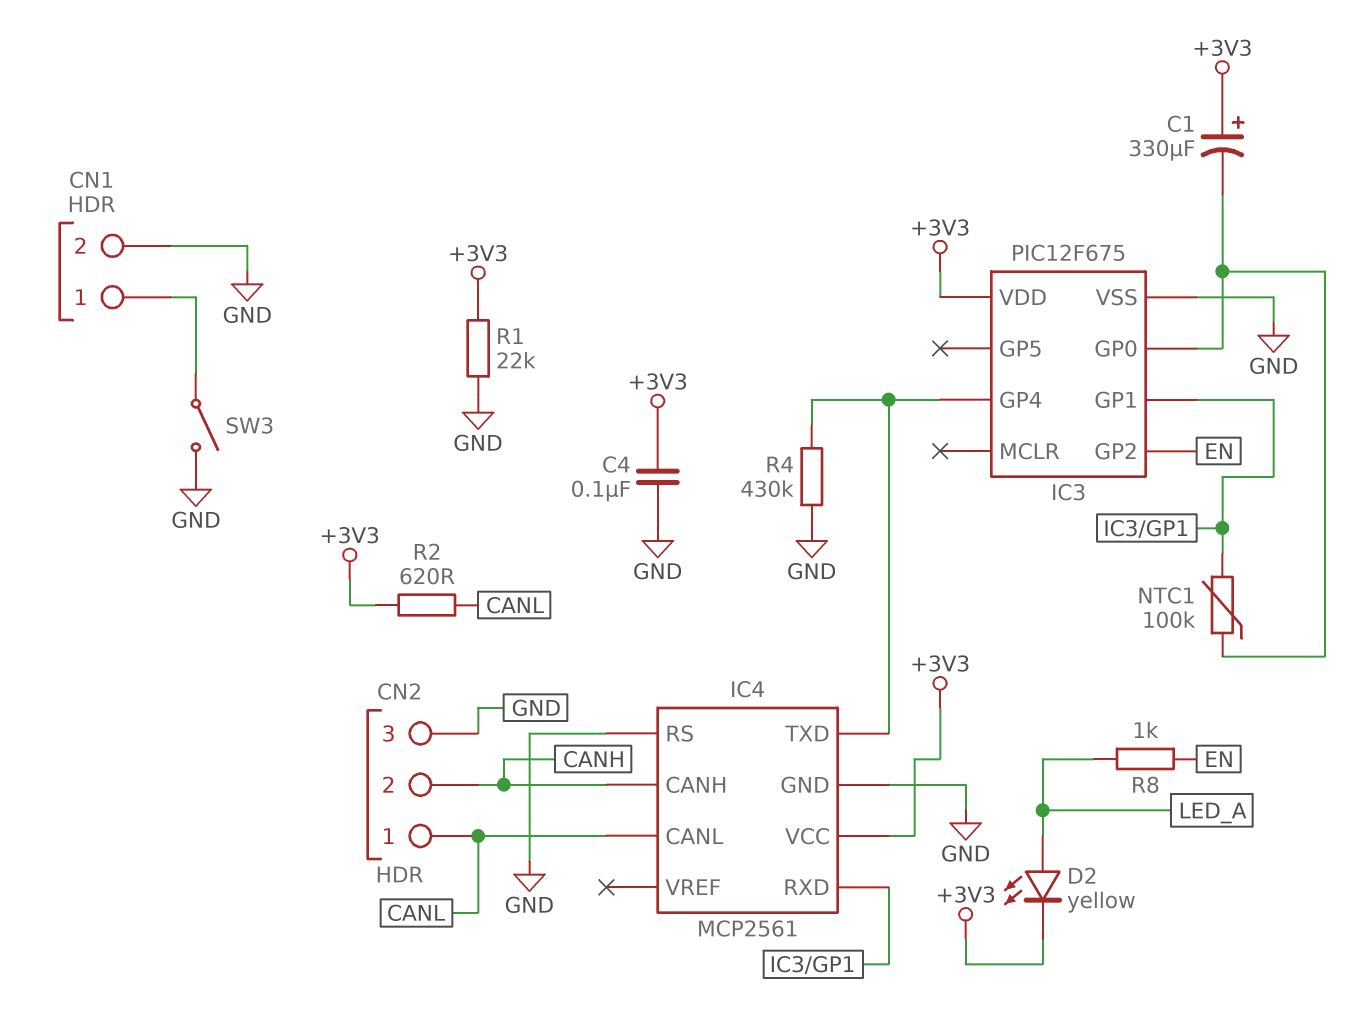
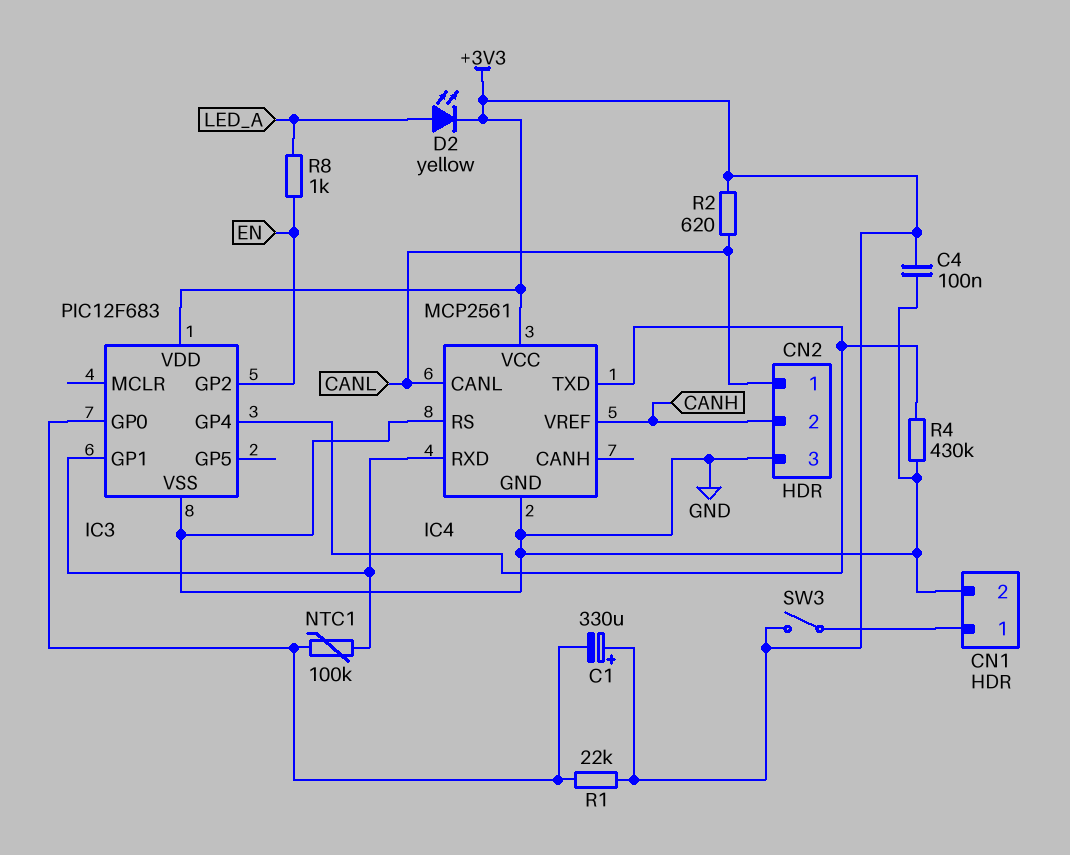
IC3: PIC12F675 -> PIC12F683
IC4 pin CANH: CANH -> none
IC4 pin VREF: none -> CANH
R1: 22k (+3V3, GND) -> 22k (+3V3, IC3/GP0)
SW3: switch (CN1/1, GND) -> switch (+3V3, CN1/1)

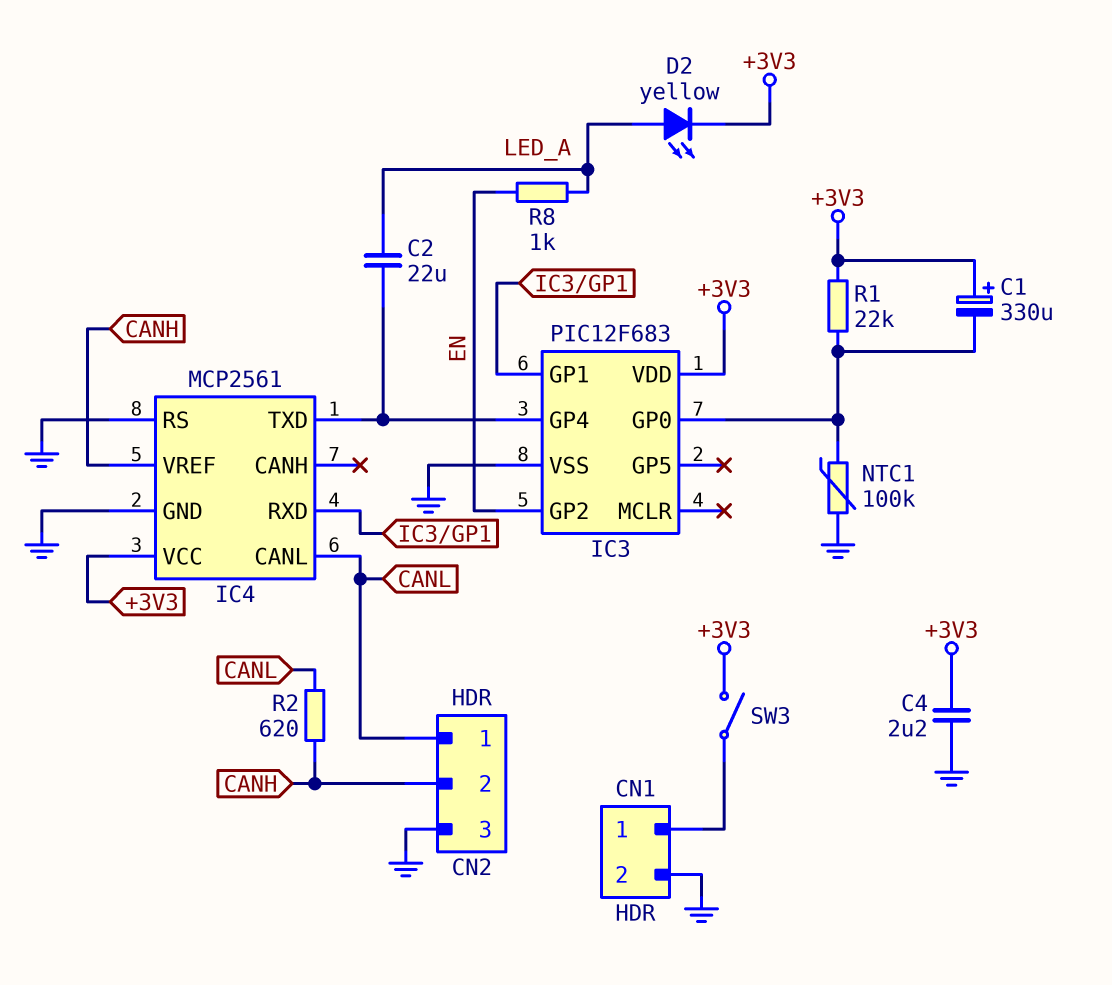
C2: none -> 22uF (IC3/GP4, LED_A)
C4: 100nF (+3V3, GND) -> 2.2uF (+3V3, GND)
NTC1: 100k (IC3/GP0, IC3/GP1) -> 100k (GND, IC3/GP0)
R2: 620 (+3V3, CANL) -> 620 (CANH, CANL)
R4: 430k (GND, IC3/GP4) -> none

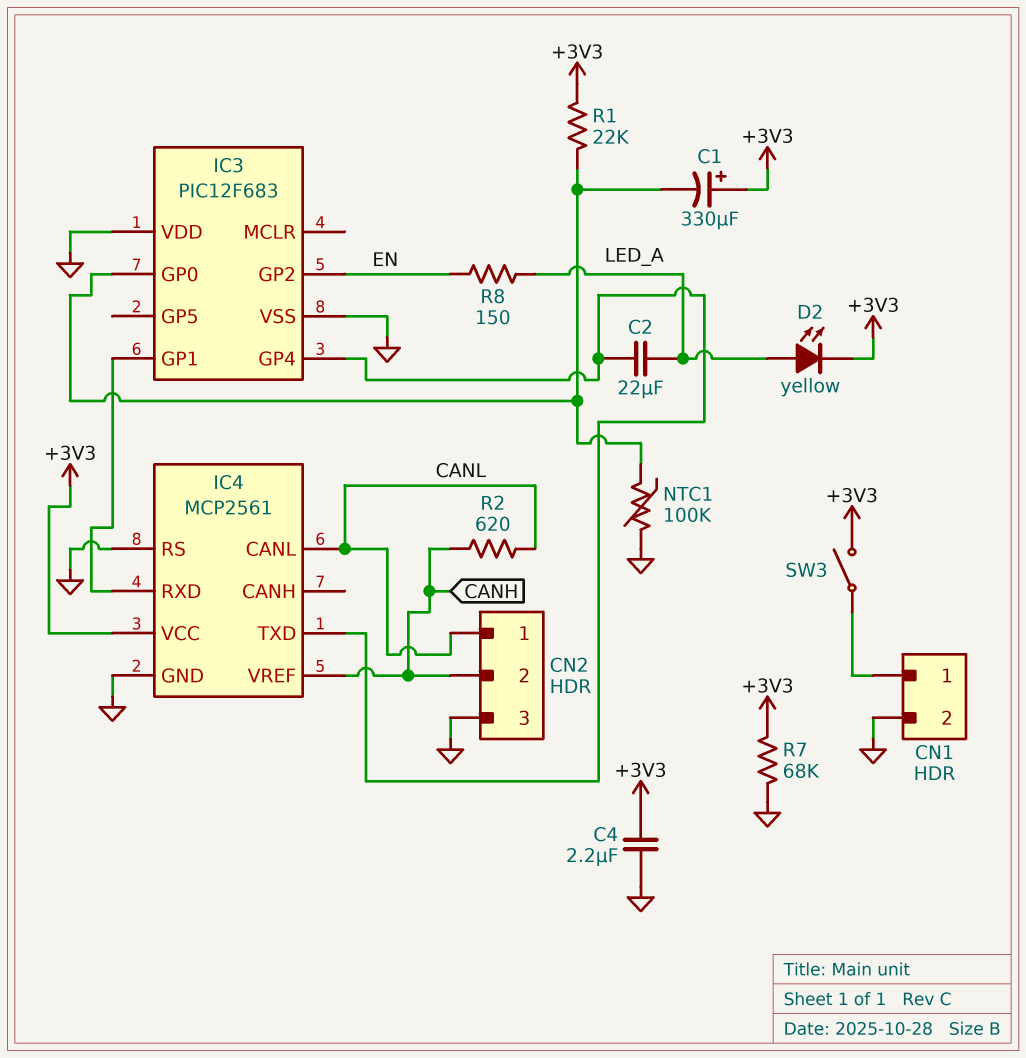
IC3 pin VDD: +3V3 -> GND
R7: none -> 68k (+3V3, GND)
R8: 1k (EN, LED_A) -> 150 (EN, LED_A)

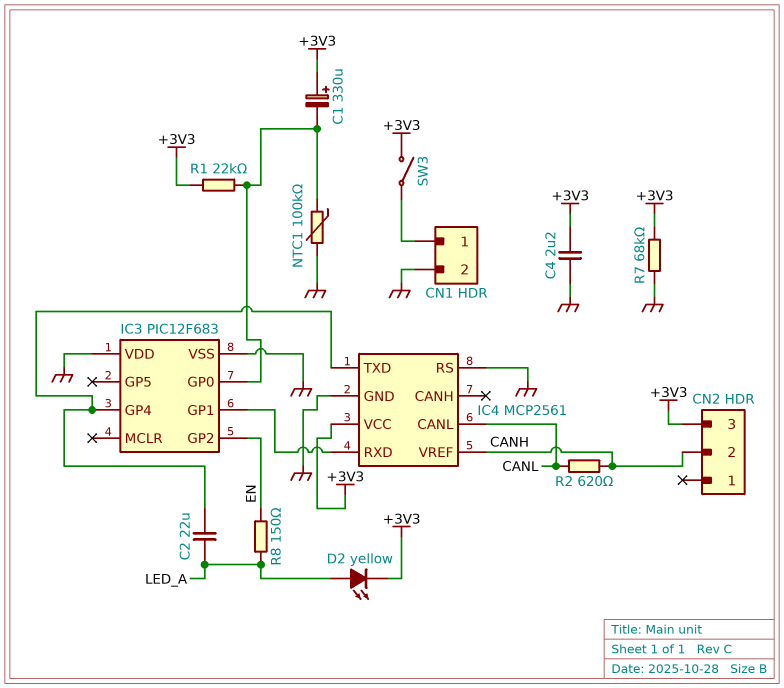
CN2 pin 1: CANL -> none
CN2 pin 3: GND -> +3V3

